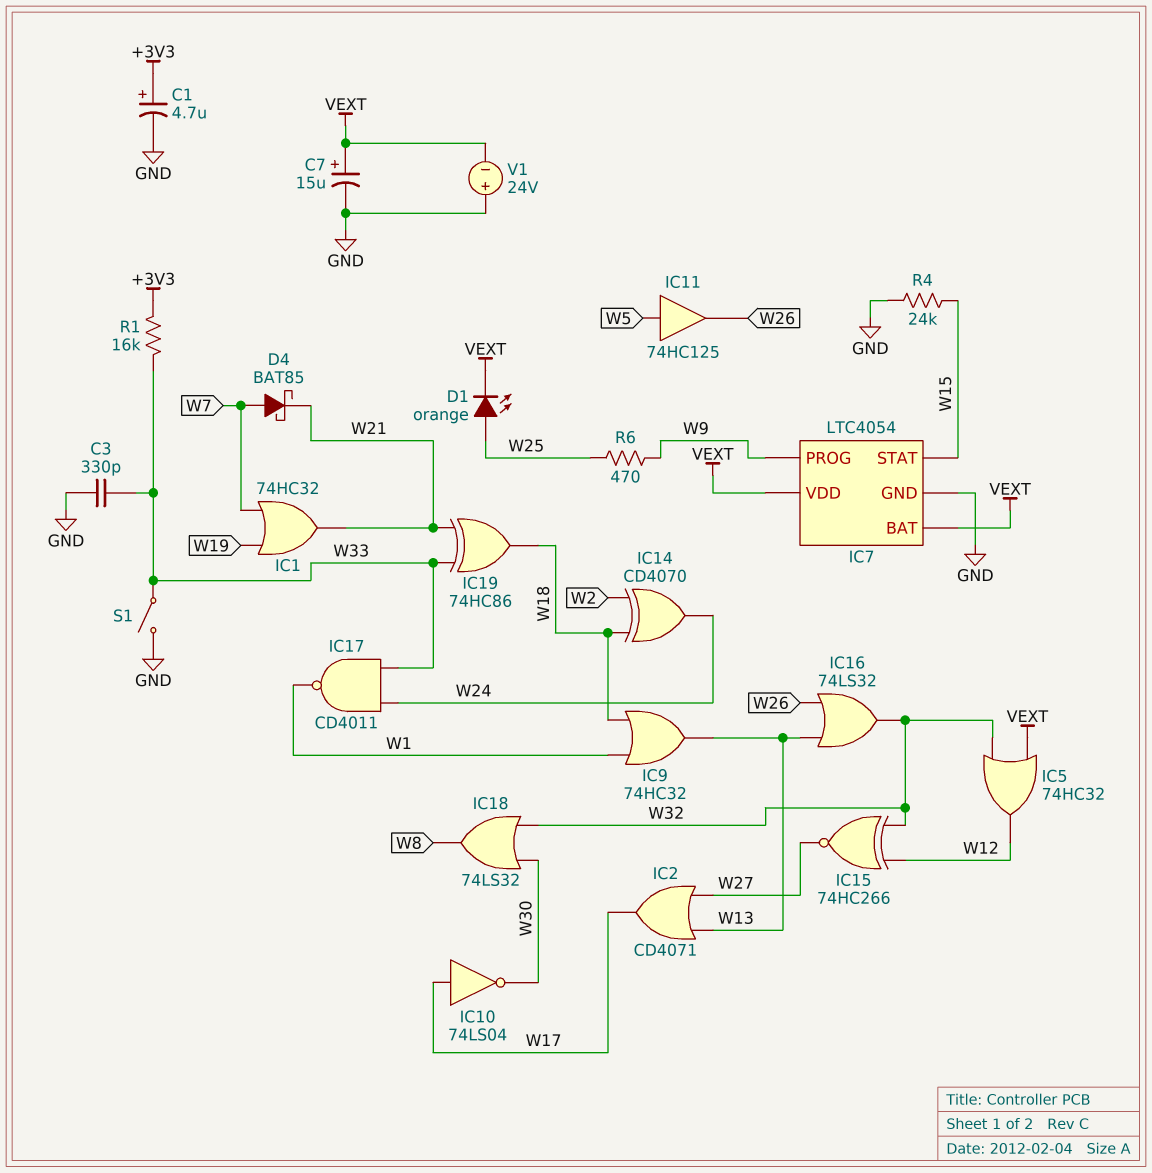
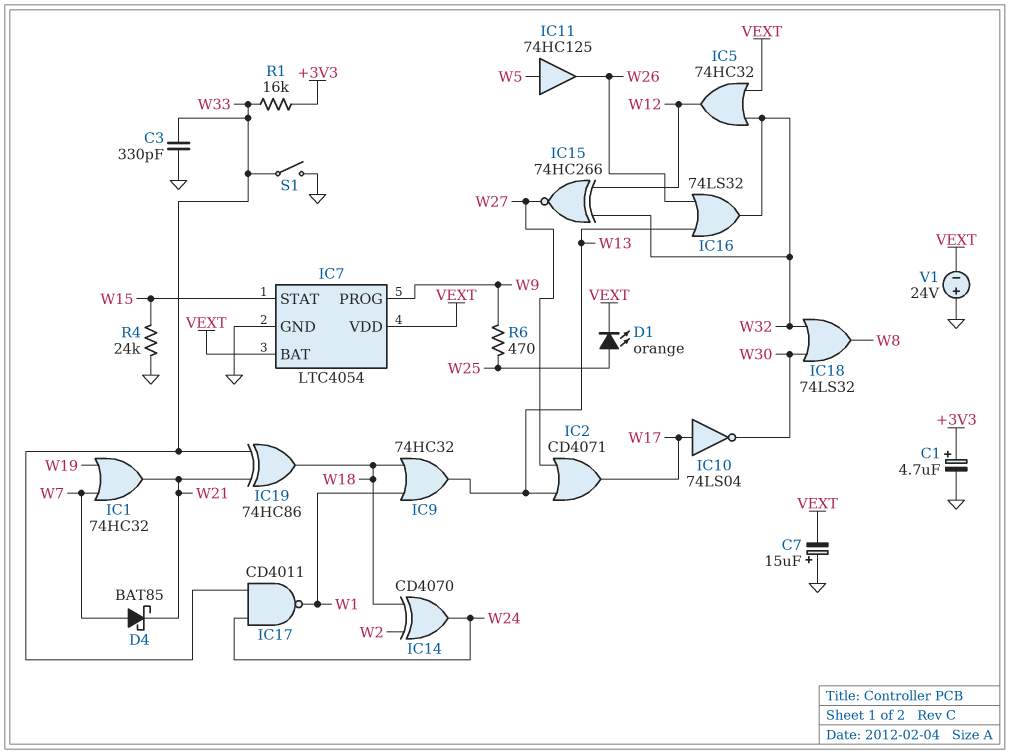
C7: 15uF (plus VEXT, minus GND) -> 15uF (plus GND, minus VEXT)

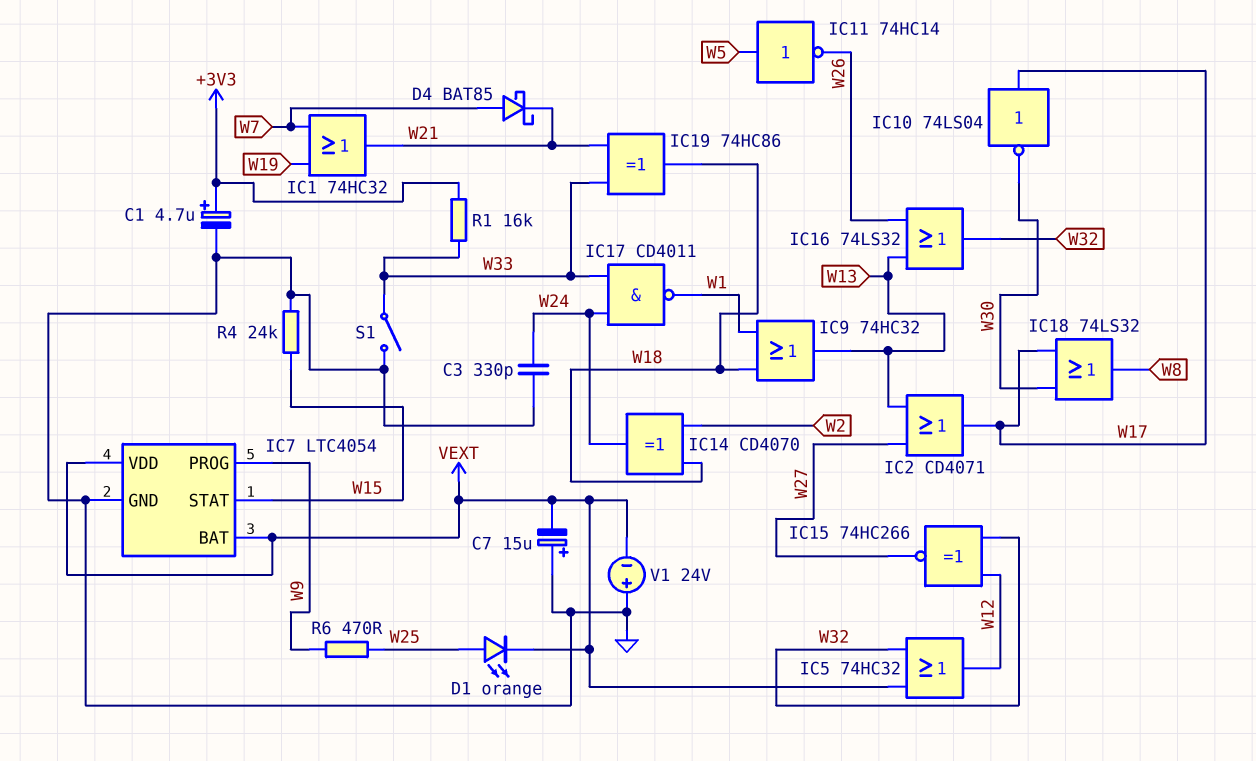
C3: 330pF (GND, W33) -> 330pF (GND, W24)
IC11: buffer 74HC125 (in W5, out W26) -> NOT 74HC14 (in W5, out W26)
IC18: OR 74LS32 (in W30, in W32, out W8) -> OR 74LS32 (in W17, in W30, out W8)

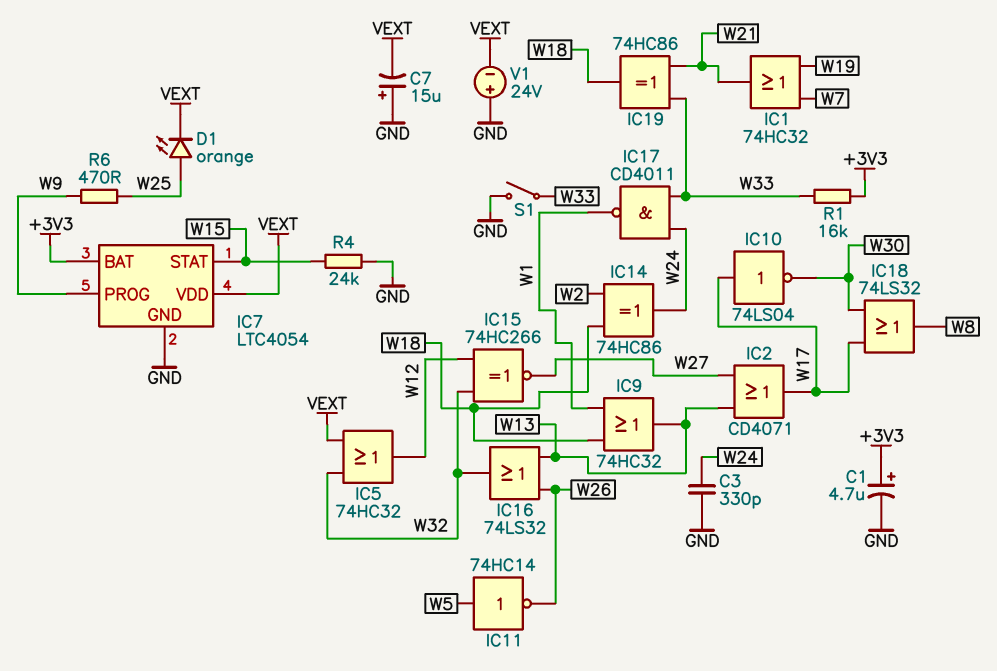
D4: schottky BAT85 (A W7, K W21) -> none
IC7 pin BAT: VEXT -> +3V3
IC14: XOR CD4070 (in W2, in W18, out W24) -> XOR 74HC86 (in W2, in W18, out W24)

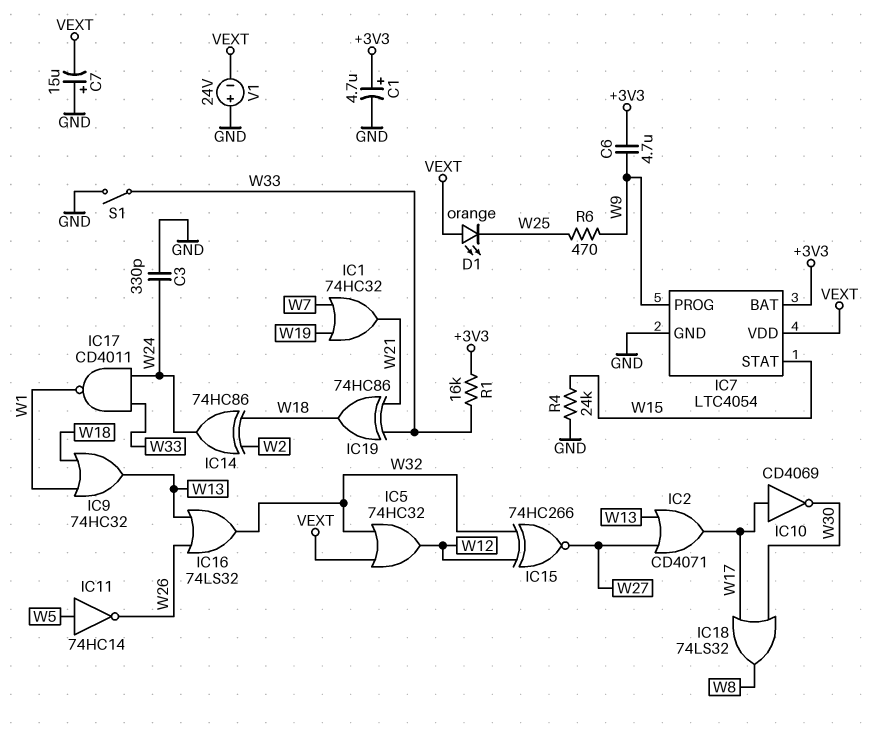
C6: none -> 4.7uF (+3V3, W9)
D1: LED orange (A W25, K VEXT) -> LED orange (A VEXT, K W25)
IC10: NOT 74LS04 (in W17, out W30) -> NOT CD4069 (in W17, out W30)

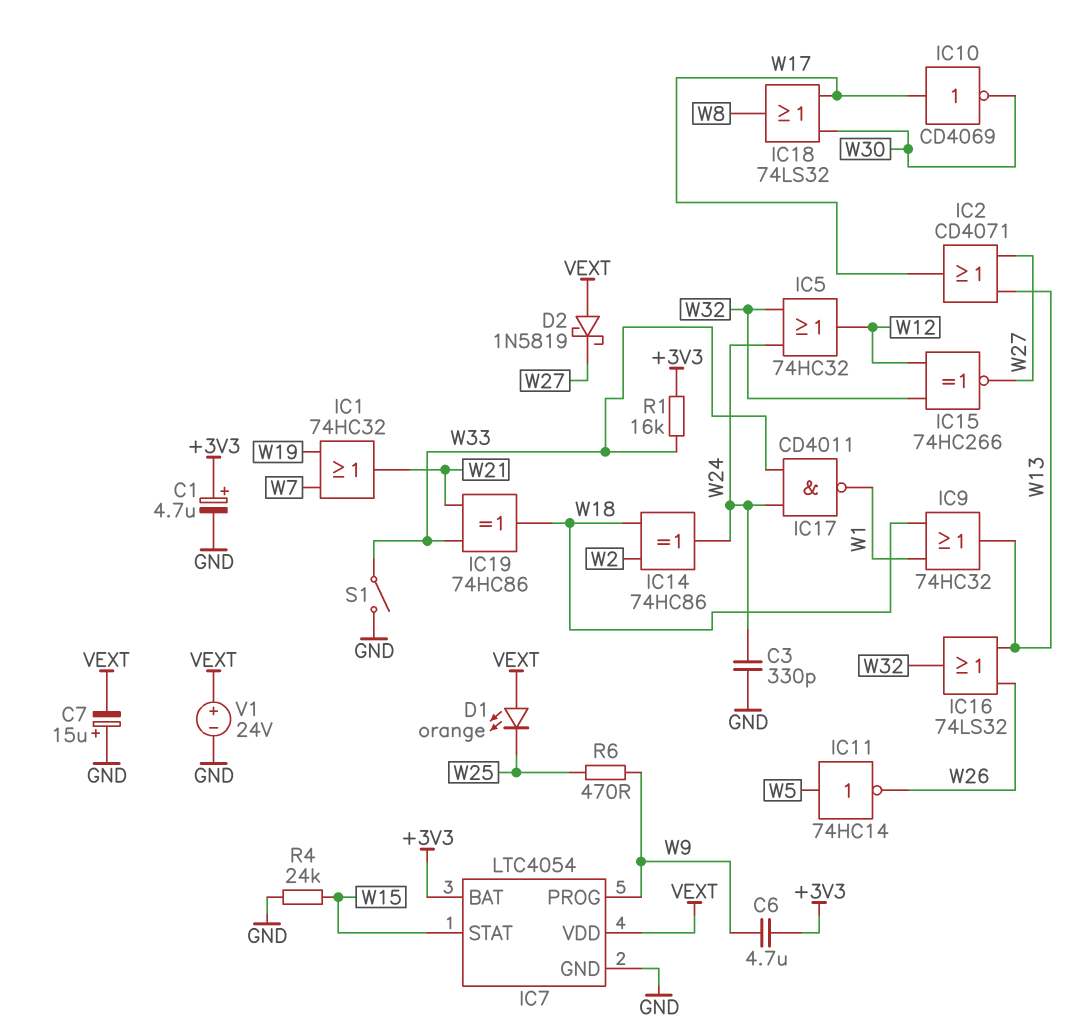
D2: none -> schottky 1N5819 (A VEXT, K W27)
IC5: OR 74HC32 (in VEXT, in W32, out W12) -> OR 74HC32 (in W24, in W32, out W12)
V1: 24V (plus GND, minus VEXT) -> 24V (plus VEXT, minus GND)

